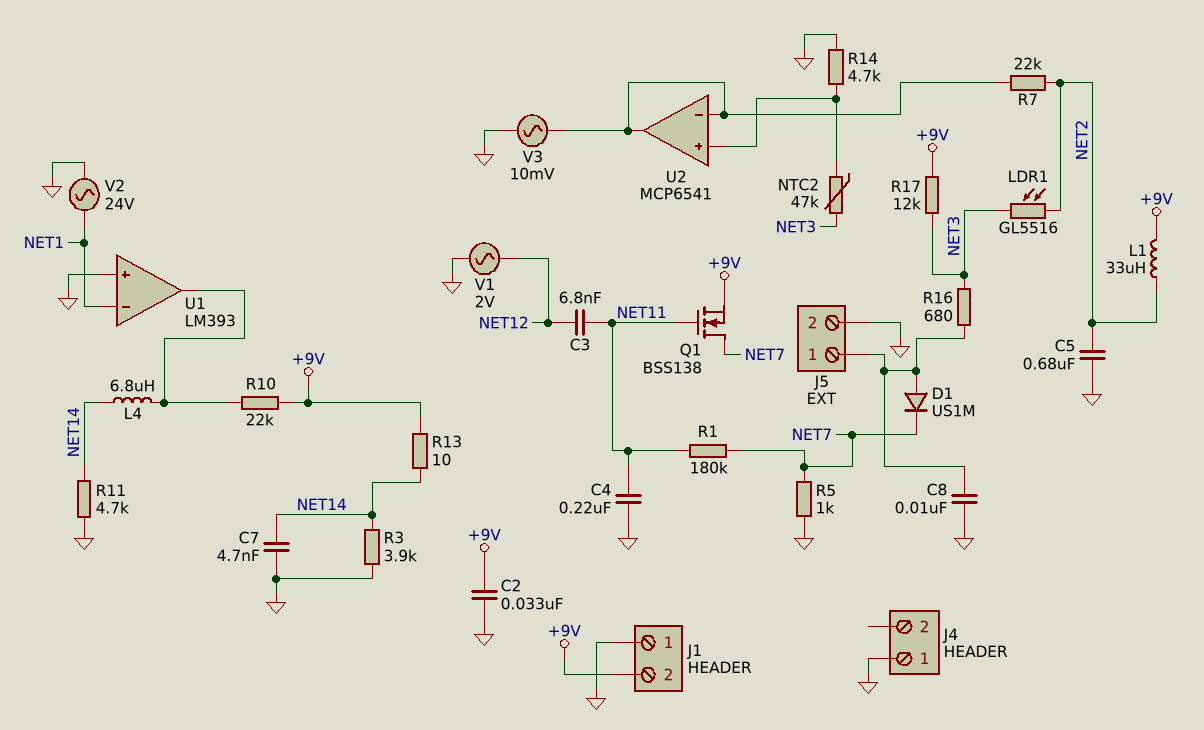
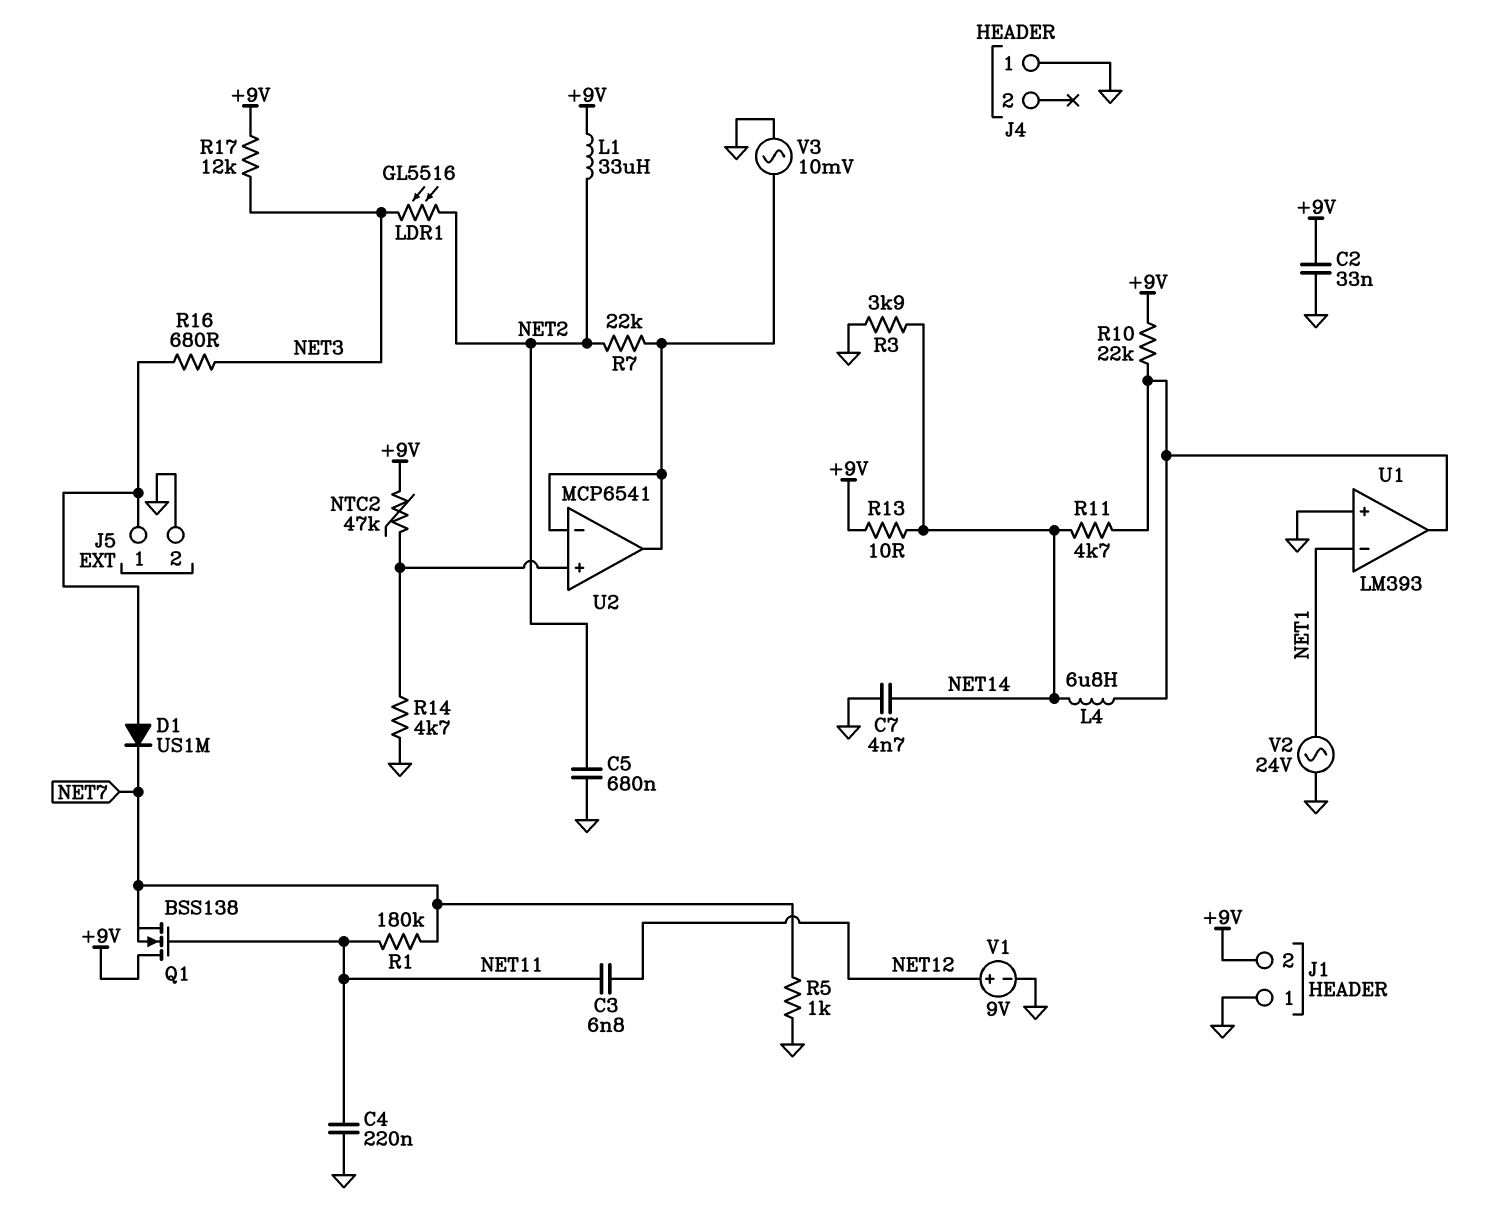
C8: 10nF (GND, J5/1) -> none
NTC2: 47k (NET3, U2/in+) -> 47k (+9V, U2/in+)
Q1: NMOS BSS138 (G NET11, D NET7, S +9V) -> NMOS BSS138 (G NET11, D +9V, S NET7)
R11: 4.7k (GND, NET14) -> 4.7k (NET14, U1/out)
V1: AC 2V (GND, NET12) -> 9V (plus NET12, minus GND)

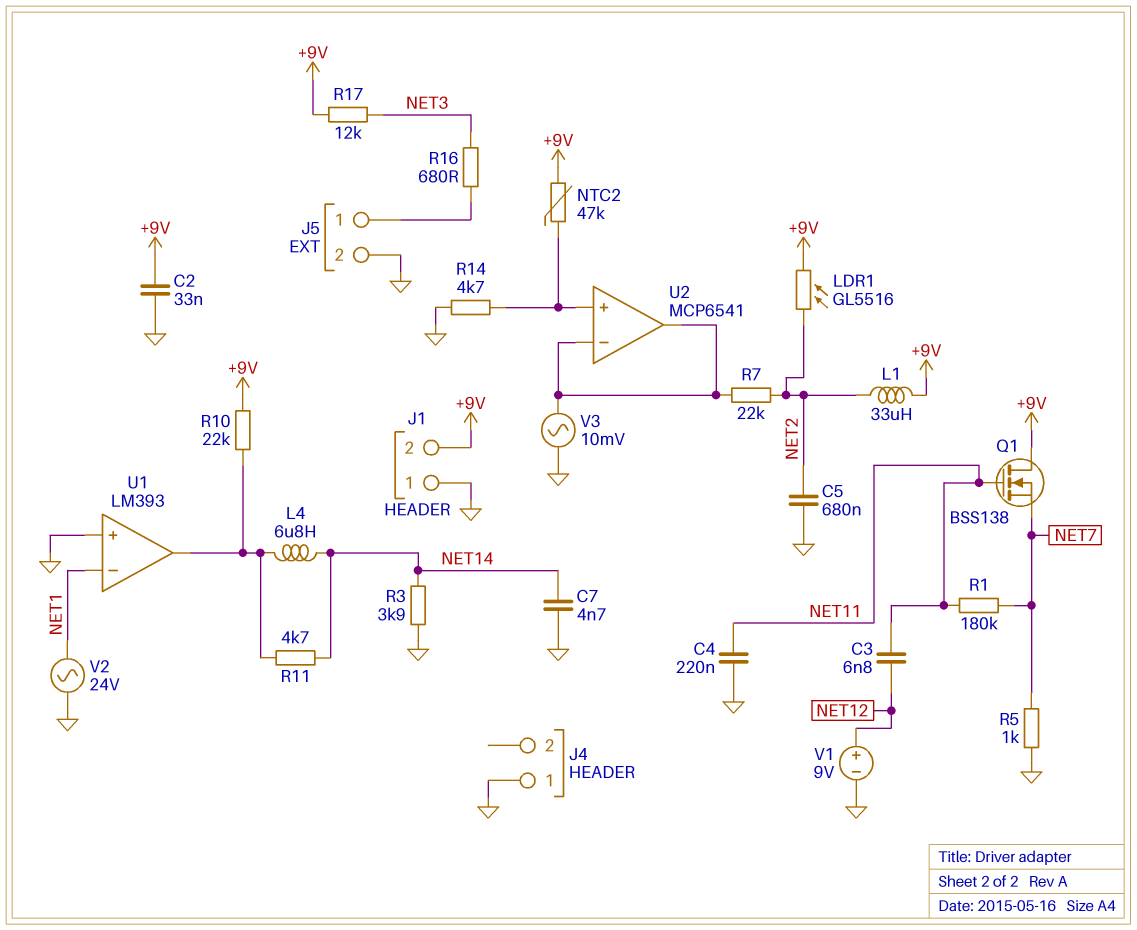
D1: diode US1M (A J5/1, K NET7) -> none
LDR1: GL5516 (NET2, NET3) -> GL5516 (+9V, NET2)
R13: 10 (+9V, NET14) -> none

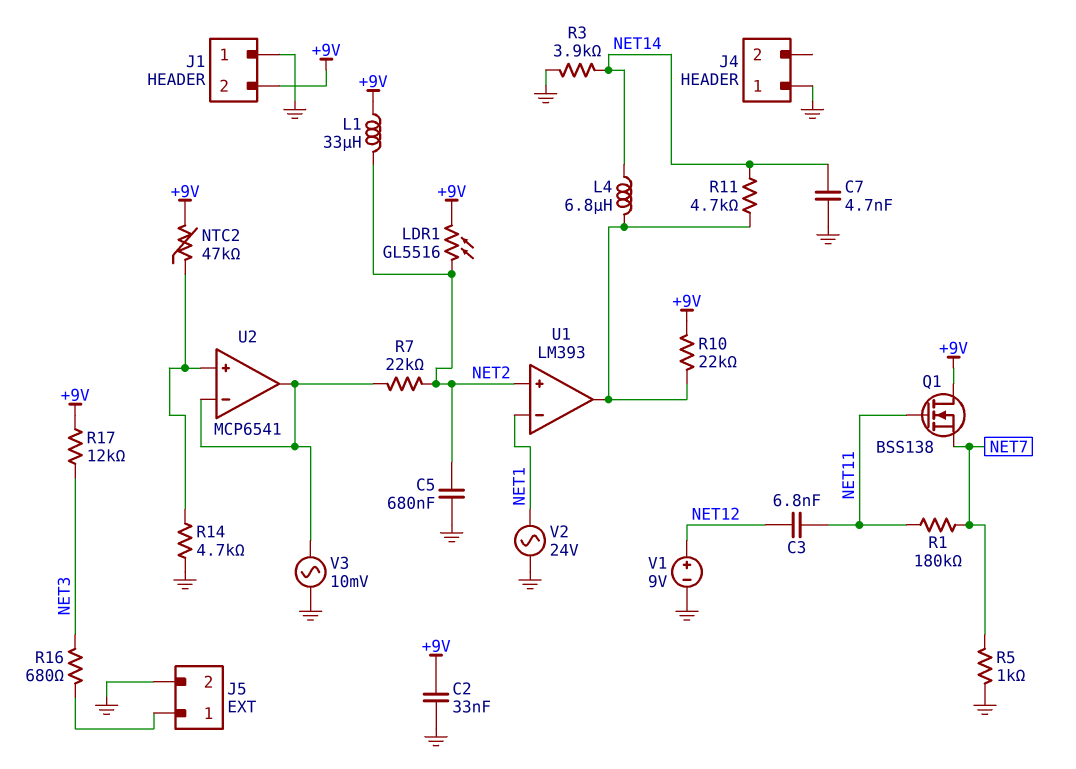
C4: 220nF (GND, NET11) -> none
U1 pin in+: GND -> NET2

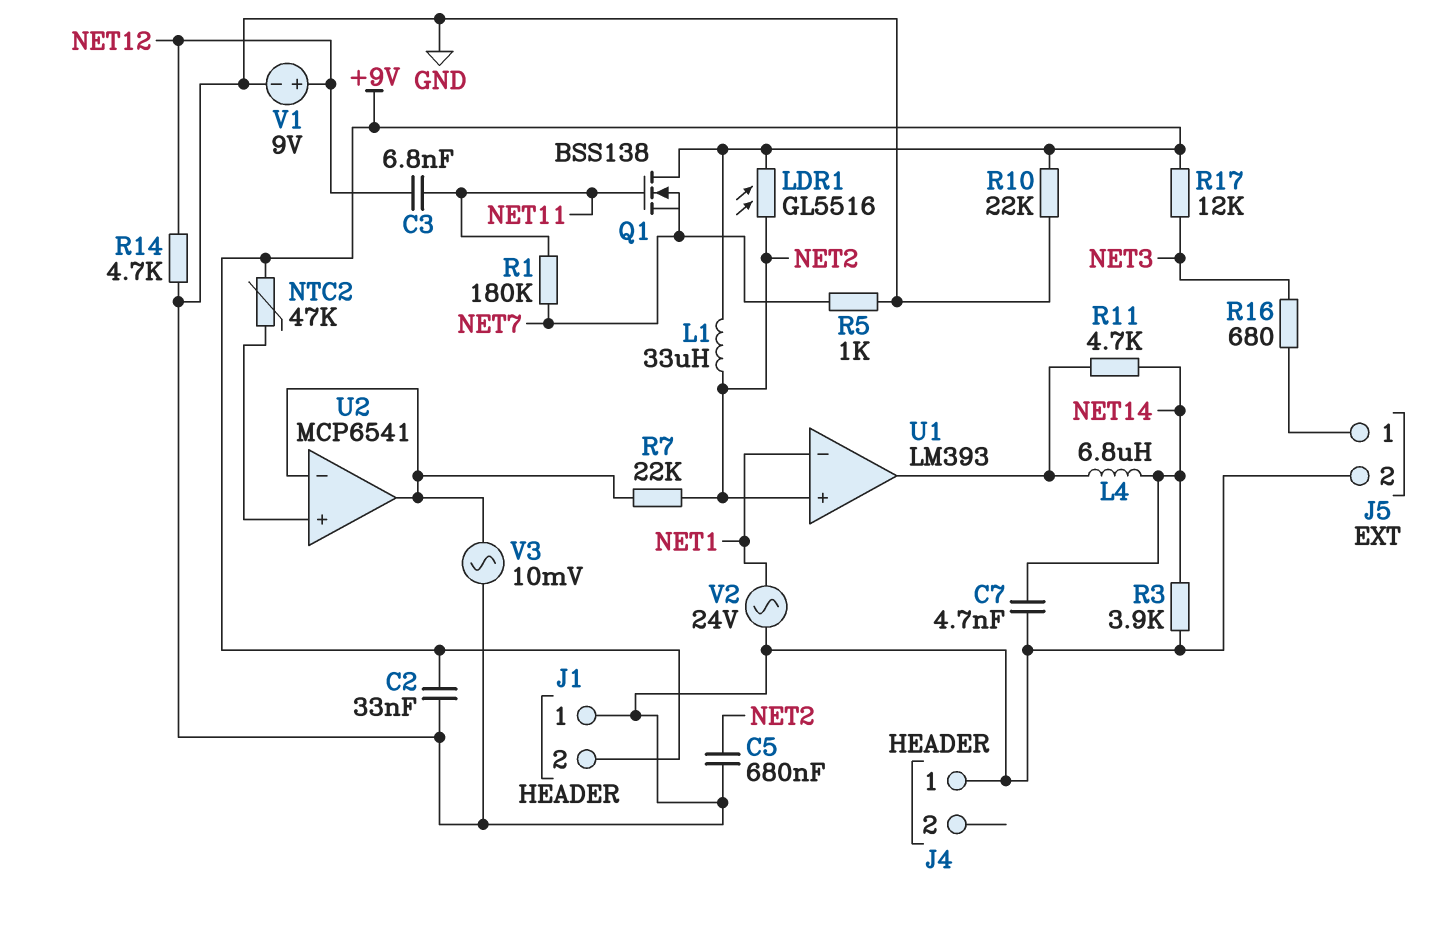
R10: 22k (+9V, U1/out) -> 22k (+9V, GND)
R14: 4.7k (GND, U2/in+) -> 4.7k (GND, NET12)

